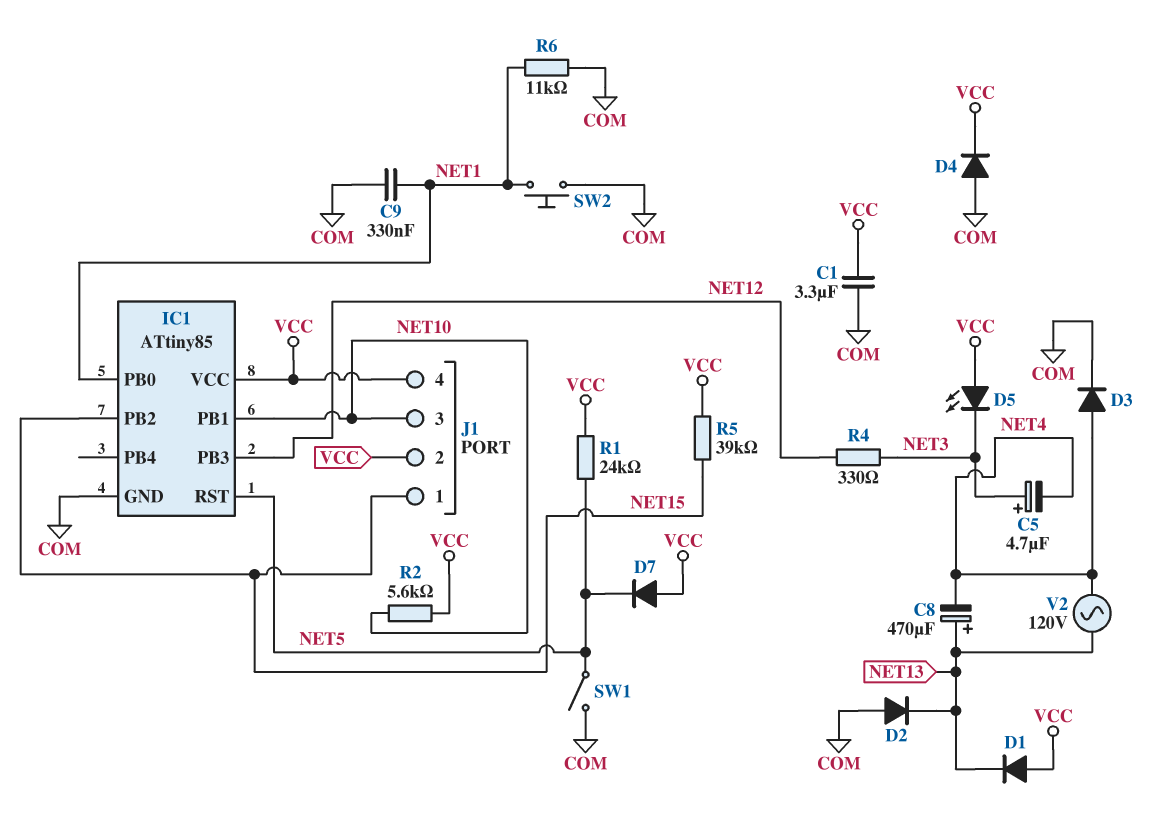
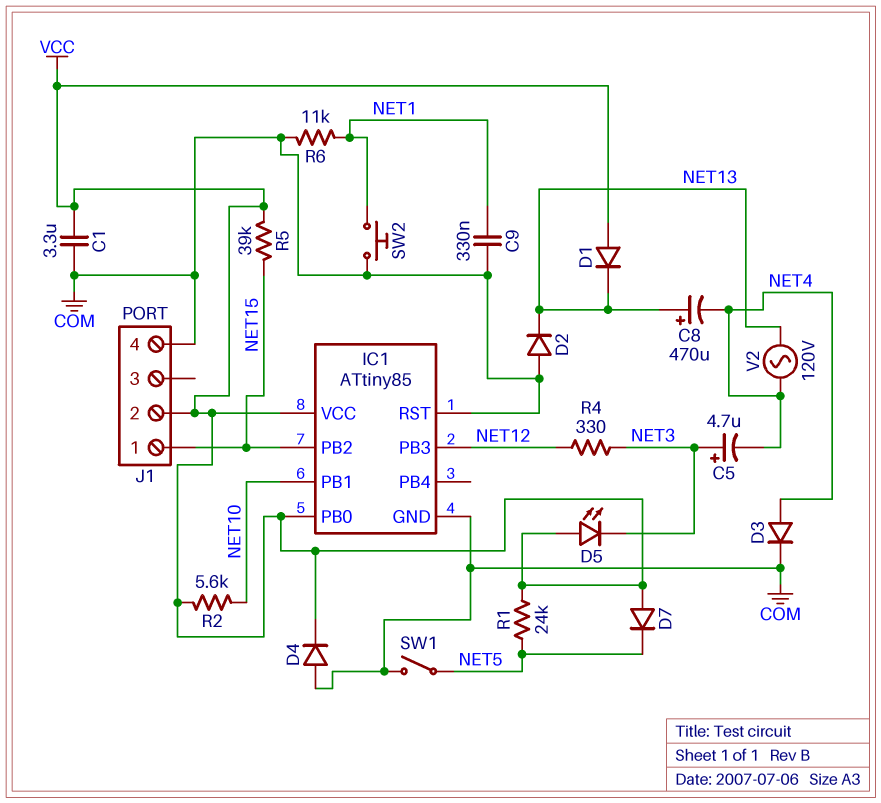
IC1 pin PB0: NET1 -> VCC
IC1 pin RST: NET5 -> COM
J1 pin 3: NET10 -> none
J1 pin 4: VCC -> COM

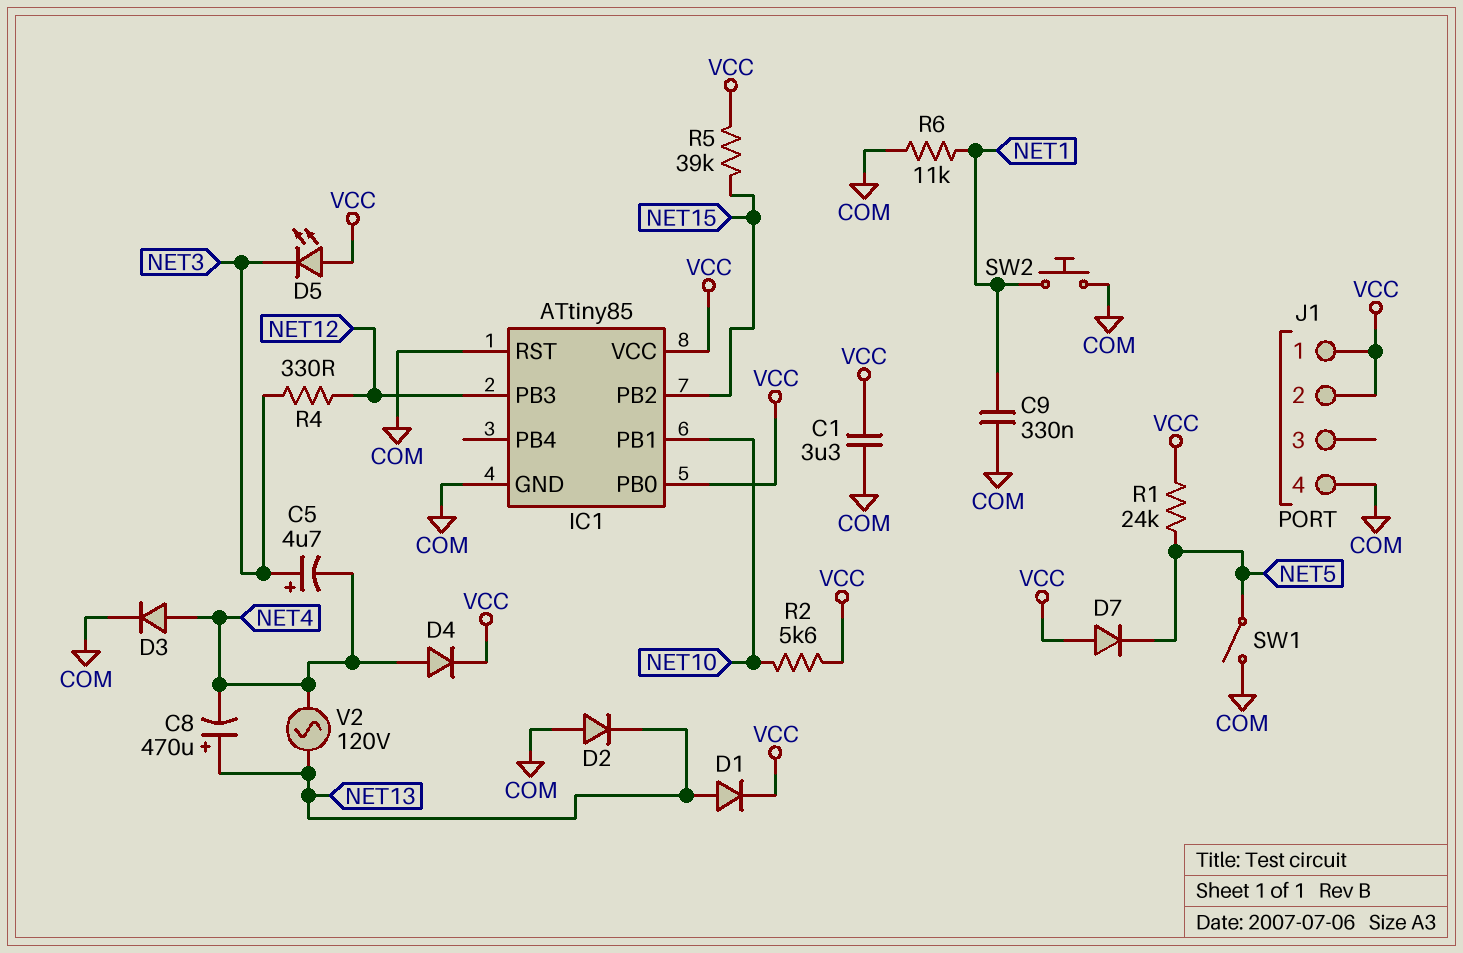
D1: diode (A VCC, K NET13) -> diode (A NET13, K VCC)
D4: diode (A COM, K VCC) -> diode (A NET4, K VCC)
J1 pin 1: NET15 -> VCC

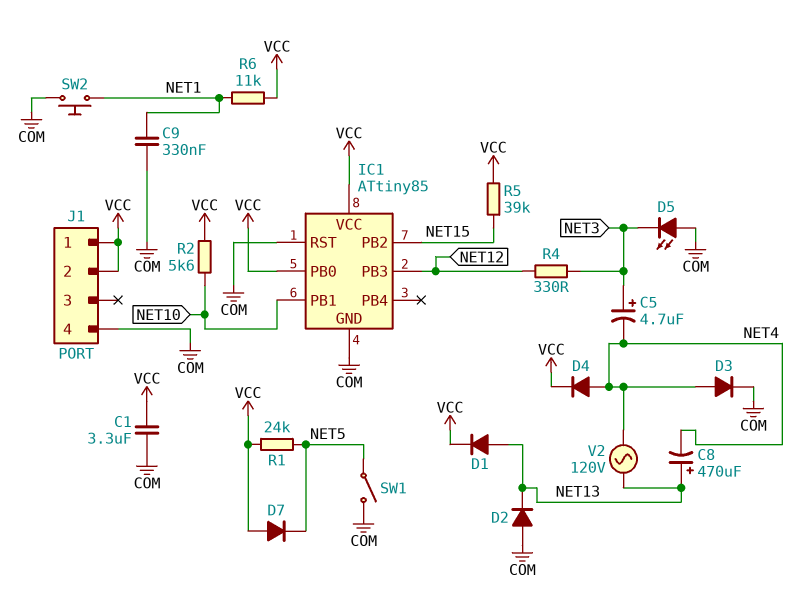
D5: LED (A VCC, K NET3) -> LED (A COM, K NET3)
R6: 11k (COM, NET1) -> 11k (NET1, VCC)

